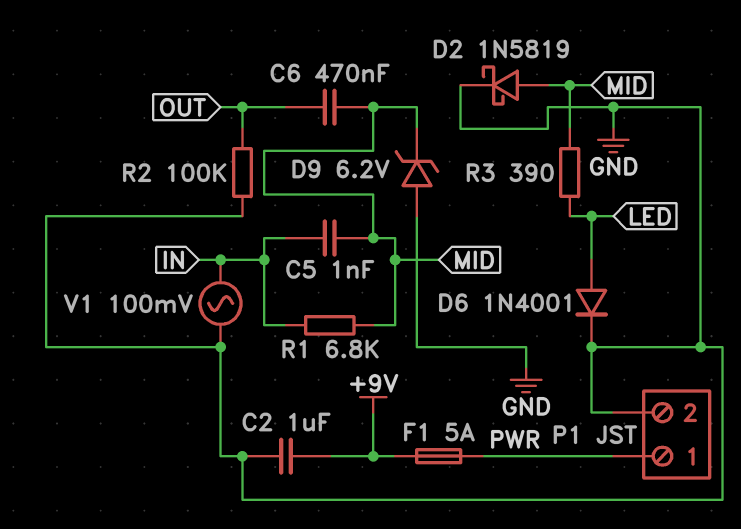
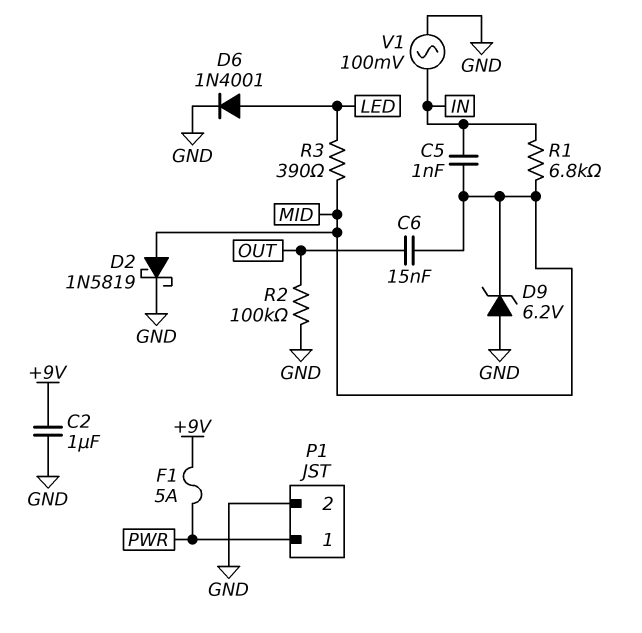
C6: 470nF (MID, OUT) -> 15nF (MID, OUT)

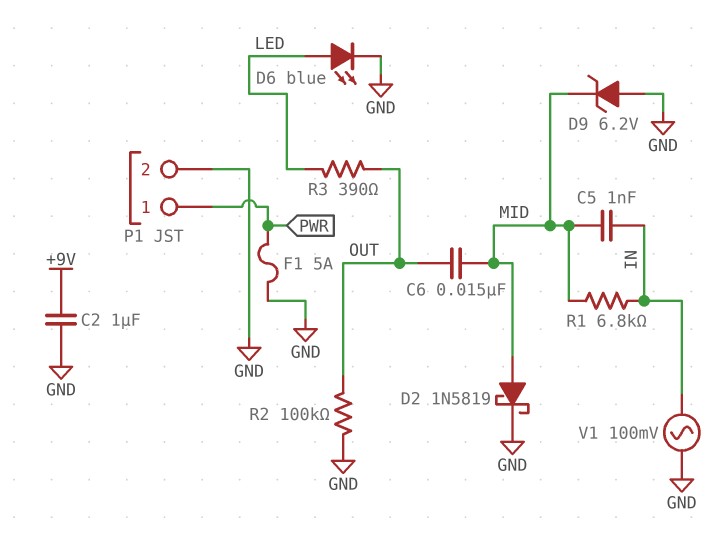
D6: diode 1N4001 (A LED, K GND) -> LED blue (A LED, K GND)
F1: 5A (+9V, PWR) -> 5A (GND, PWR)
R3: 390 (LED, MID) -> 390 (LED, OUT)

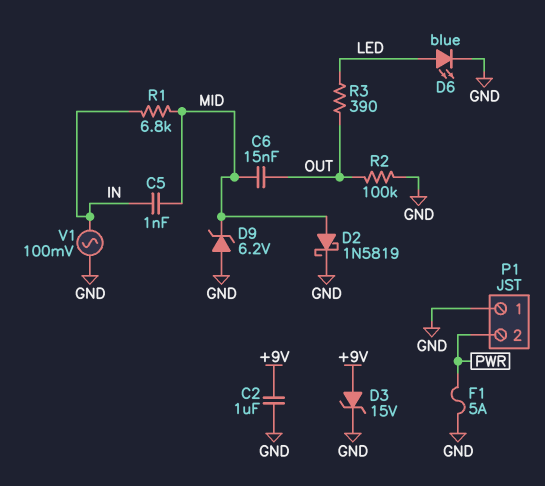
D3: none -> zener 15V (A +9V, K GND)
P1 pin 1: PWR -> GND
P1 pin 2: GND -> PWR

